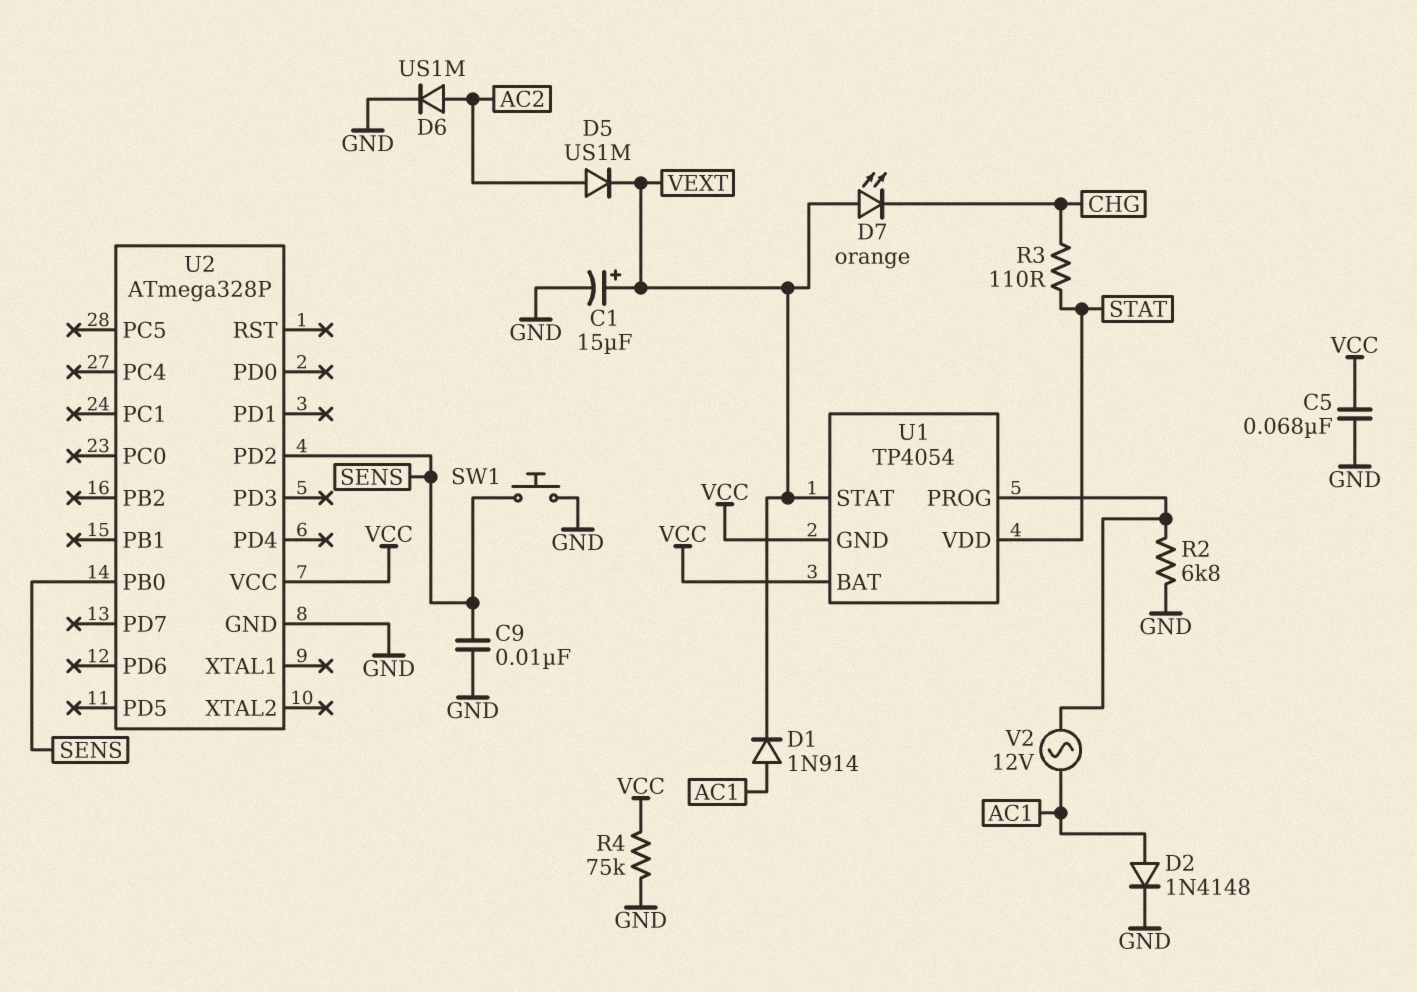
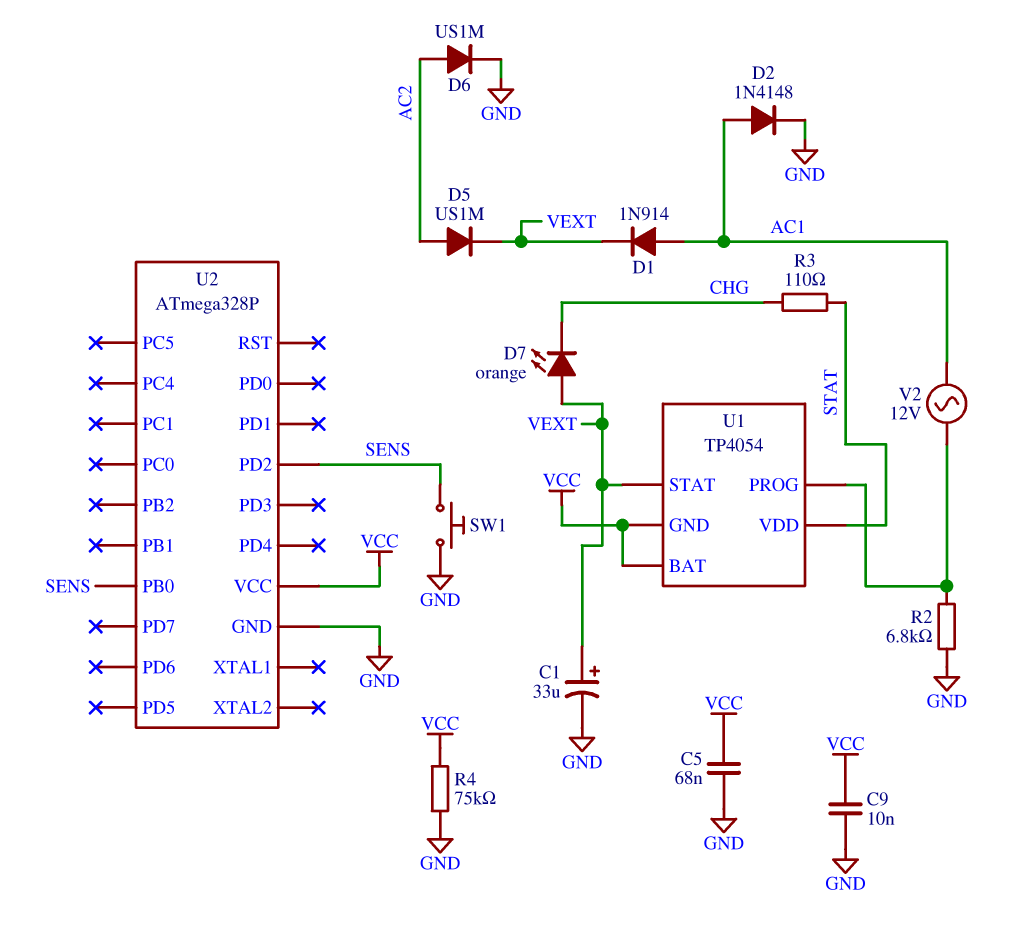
C1: 15uF (plus VEXT, minus GND) -> 33uF (plus VEXT, minus GND)
C9: 10nF (GND, SENS) -> 10nF (GND, VCC)

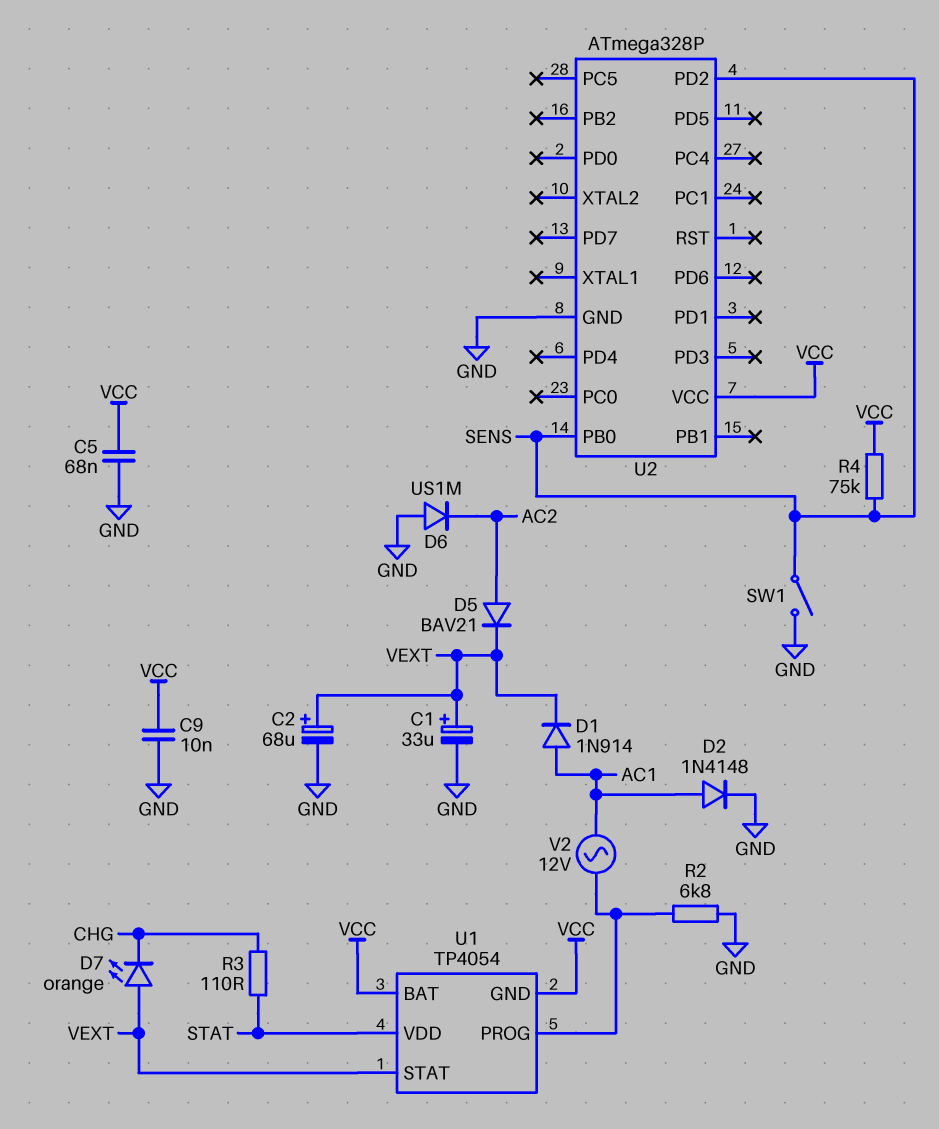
C2: none -> 68uF (plus VEXT, minus GND)
D5: diode US1M (A AC2, K VEXT) -> diode BAV21 (A AC2, K VEXT)
D6: diode US1M (A AC2, K GND) -> diode US1M (A GND, K AC2)
R4: 75k (GND, VCC) -> 75k (SENS, VCC)
SW1: button (GND, SENS) -> switch (GND, SENS)

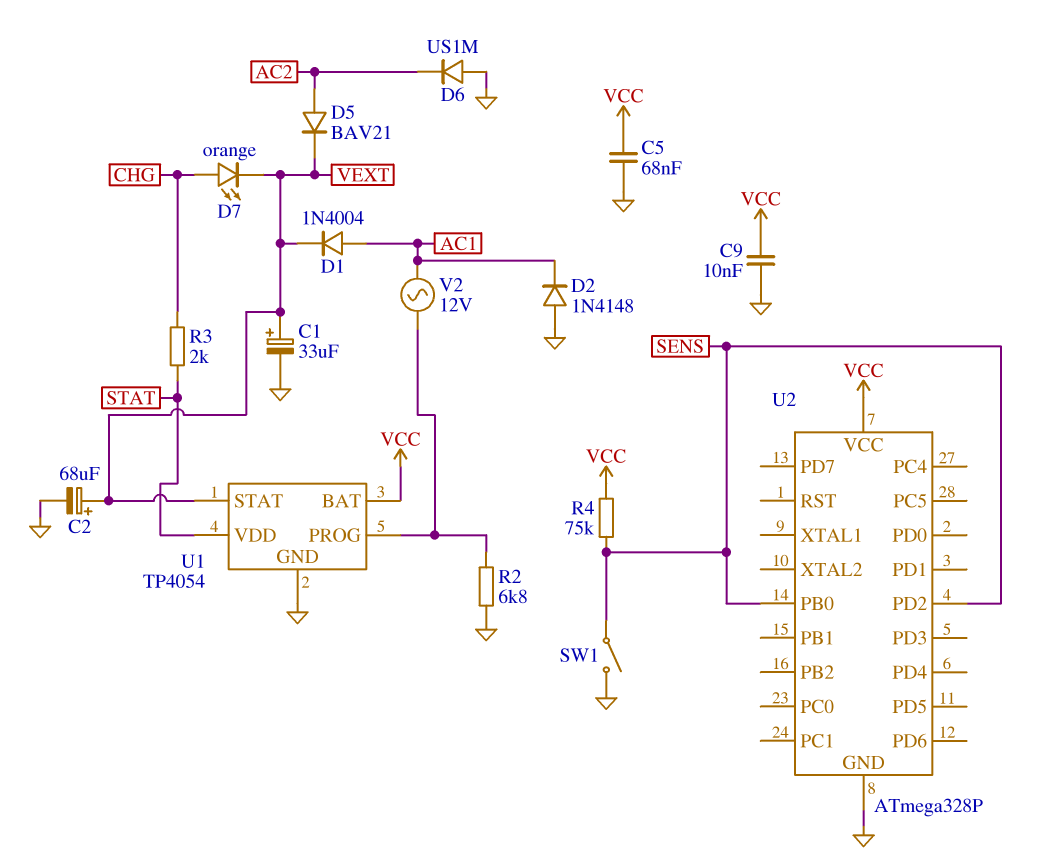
D1: diode 1N914 (A AC1, K VEXT) -> diode 1N4004 (A AC1, K VEXT)
D2: diode 1N4148 (A AC1, K GND) -> diode 1N4148 (A GND, K AC1)
D7: LED orange (A VEXT, K CHG) -> LED orange (A CHG, K VEXT)
R3: 110 (CHG, STAT) -> 2k (CHG, STAT)
U1 pin GND: VCC -> GND

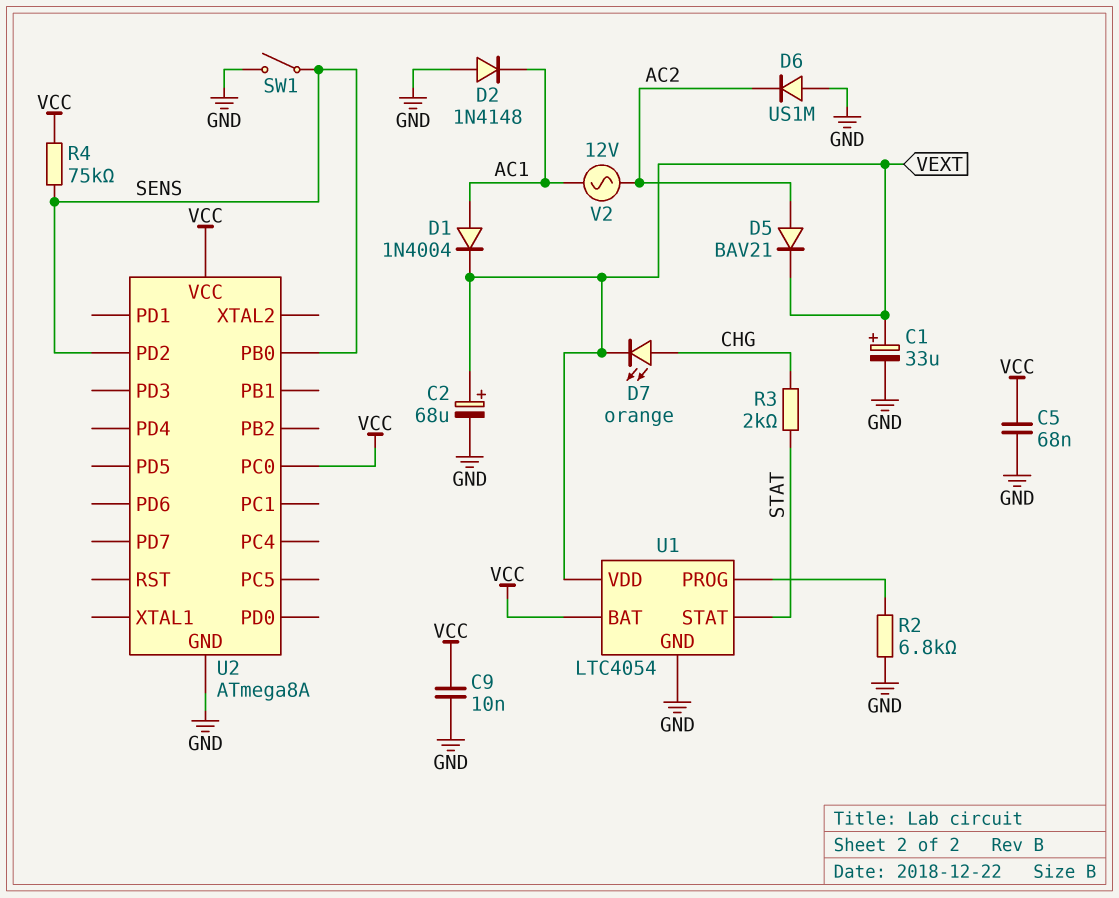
U1: TP4054 -> LTC4054
U1 pin STAT: VEXT -> STAT
U1 pin VDD: STAT -> VEXT
U2: ATmega328P -> ATmega8A
U2 pin PC0: none -> VCC
V2: AC 12V (AC1, U1/PROG) -> AC 12V (AC1, AC2)

